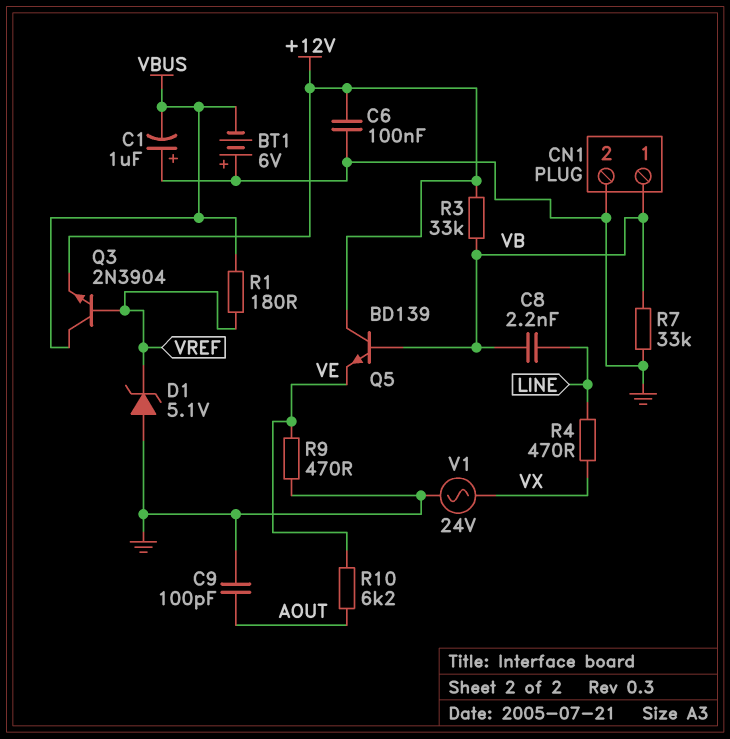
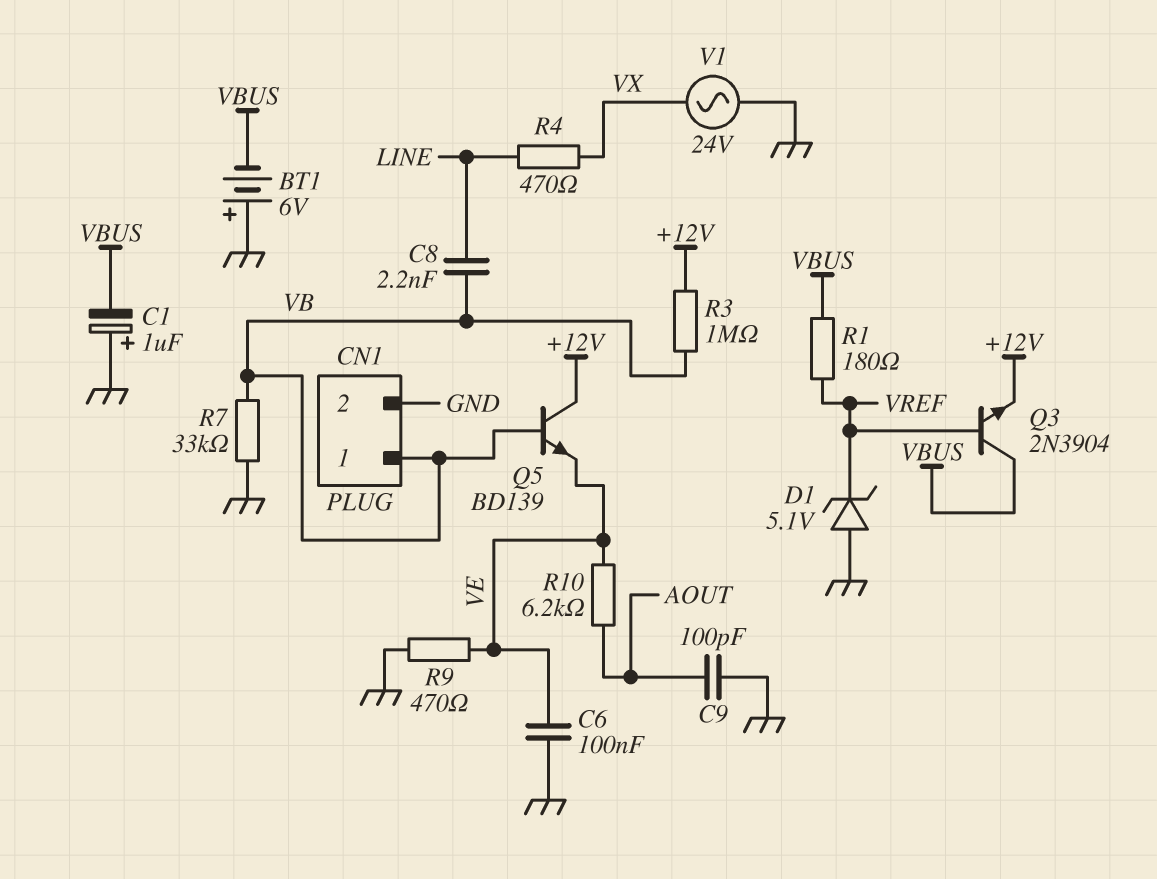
C6: 100nF (+12V, GND) -> 100nF (GND, VE)
R3: 33k (+12V, VB) -> 1M (+12V, VB)

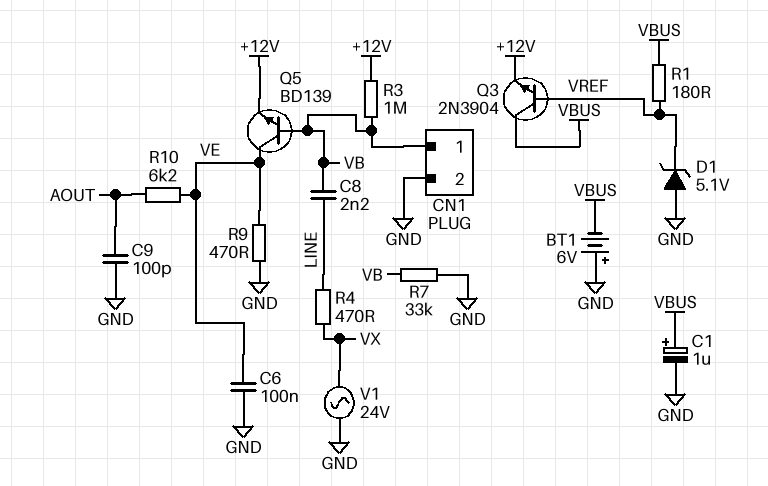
C1: 1uF (plus GND, minus VBUS) -> 1uF (plus VBUS, minus GND)
Q5: NPN BD139 (B VB, C +12V, E VE) -> NPN BD139 (B VB, C VE, E +12V)

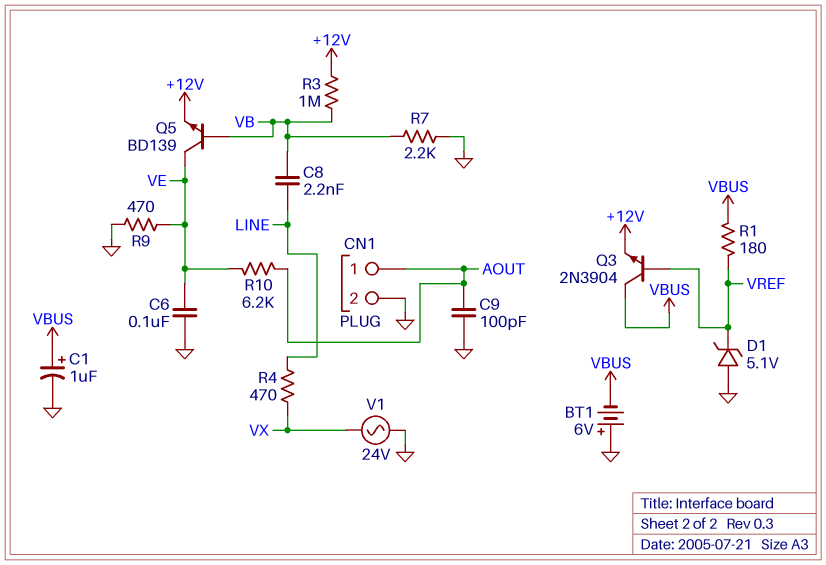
CN1 pin 1: VB -> AOUT
R7: 33k (GND, VB) -> 2.2k (GND, VB)

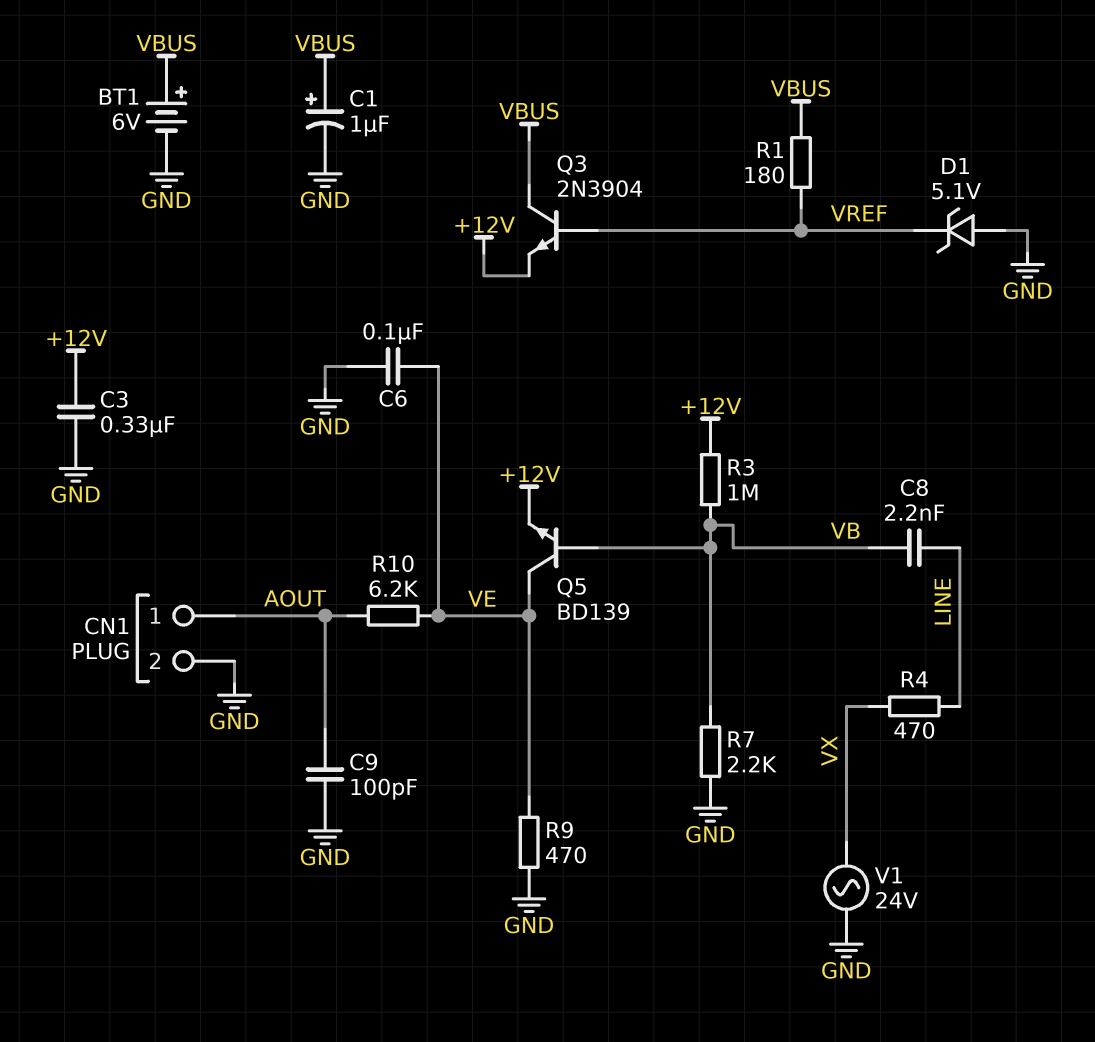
BT1: 6V (plus GND, minus VBUS) -> 6V (plus VBUS, minus GND)
C3: none -> 330nF (+12V, GND)

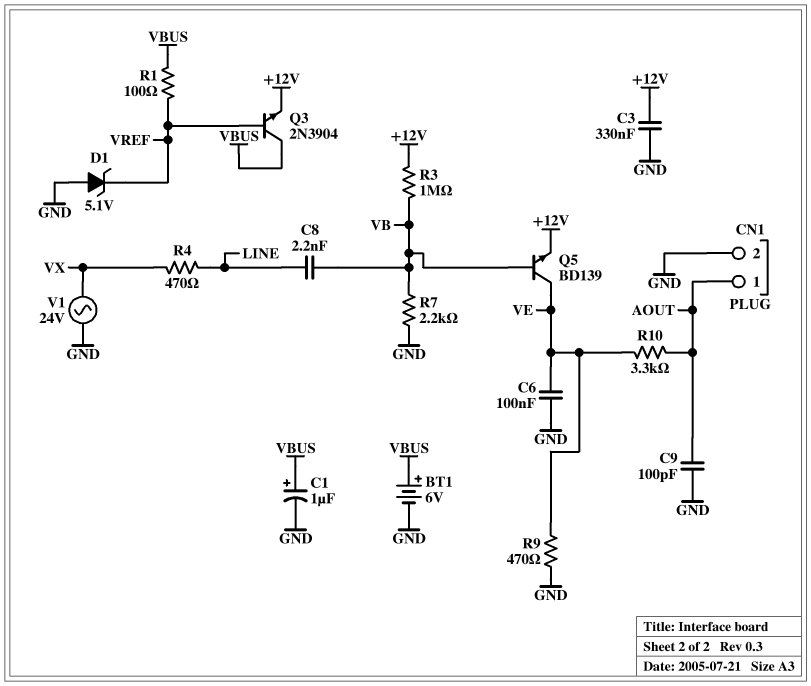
R1: 180 (VBUS, VREF) -> 100 (VBUS, VREF)
R10: 6.2k (AOUT, VE) -> 3.3k (AOUT, VE)

